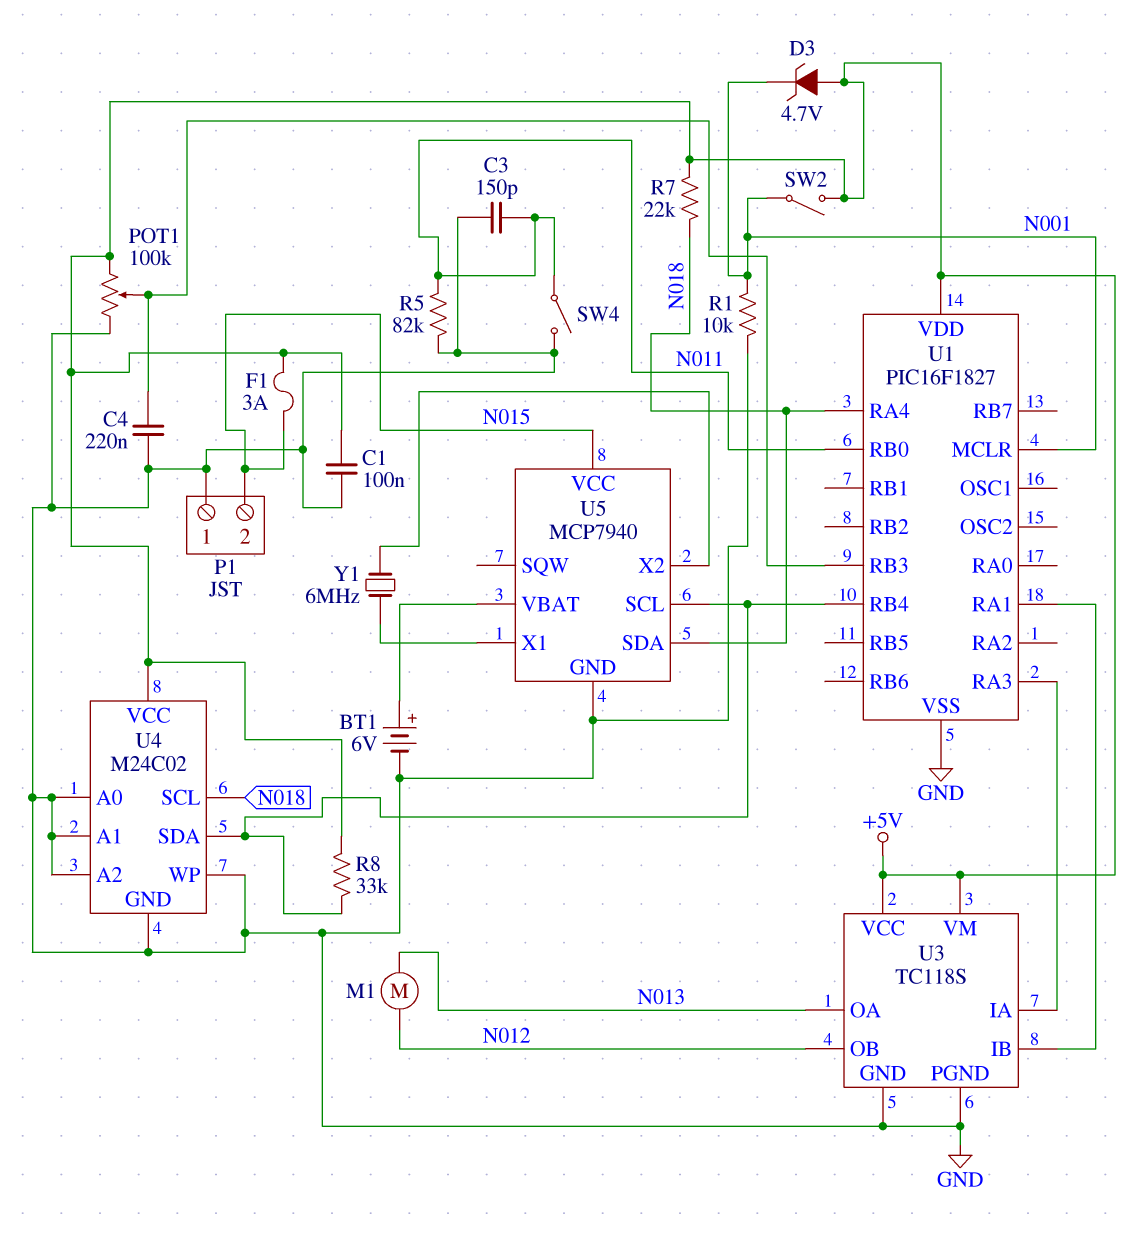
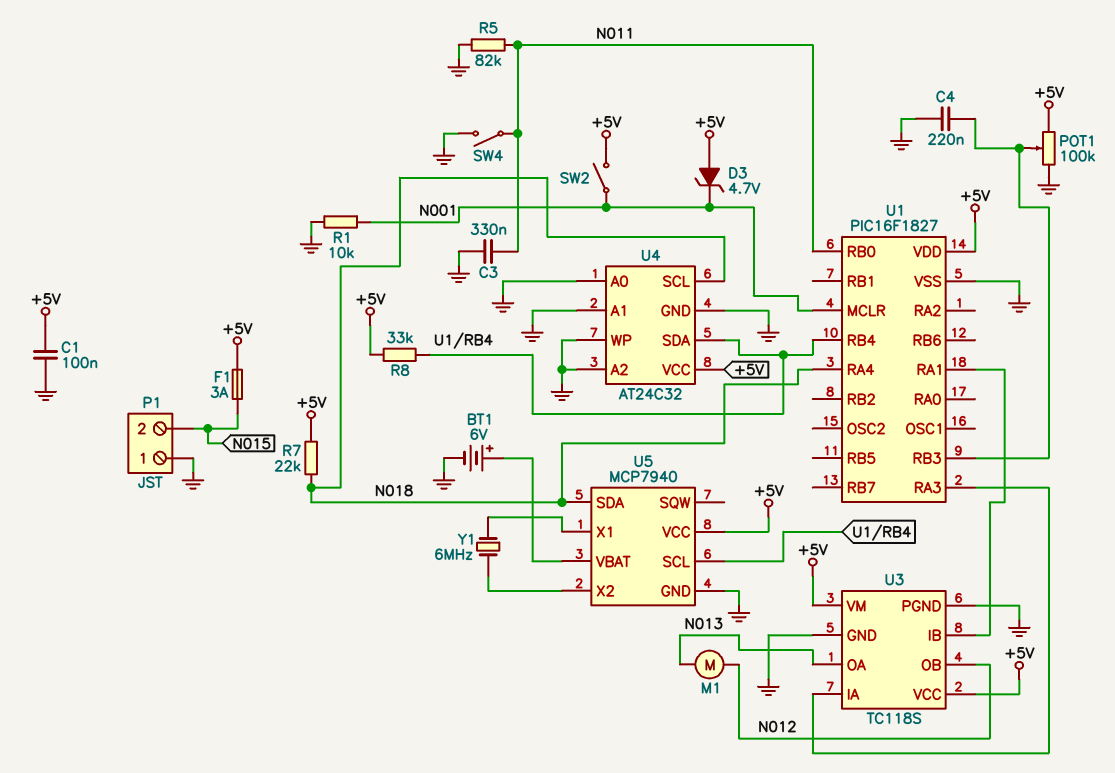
C3: 150pF (GND, N011) -> 330nF (GND, N011)
U4: M24C02 -> AT24C32
U5 pin VCC: N015 -> +5V

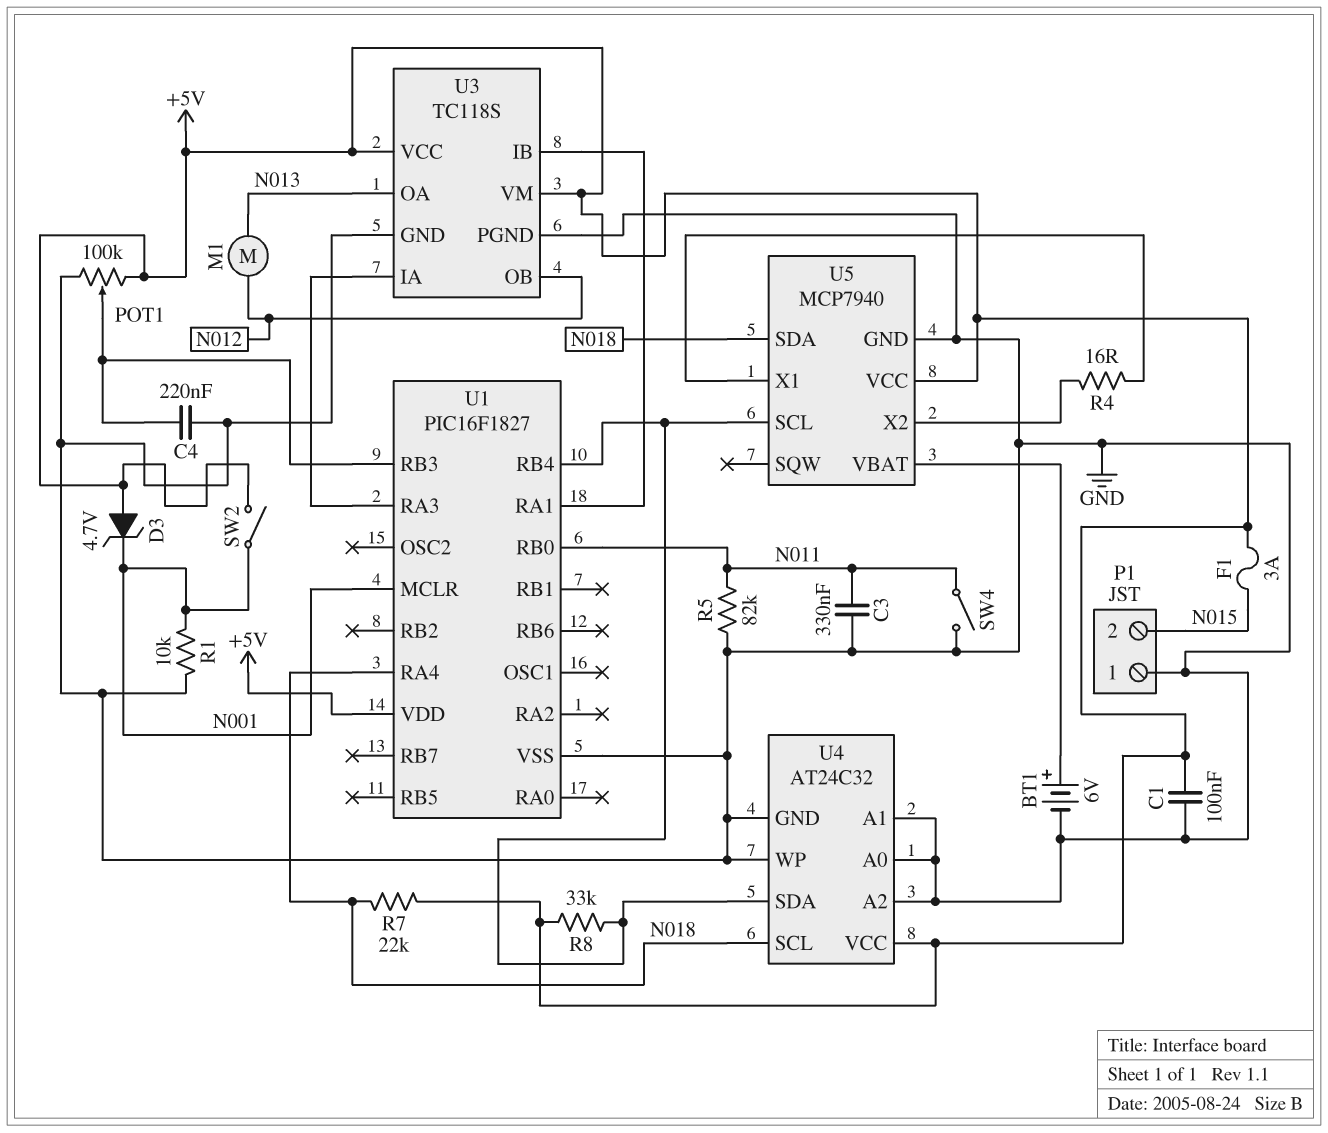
R4: none -> 16 (U5/X1, U5/X2)
Y1: 6MHz (U5/X1, U5/X2) -> none

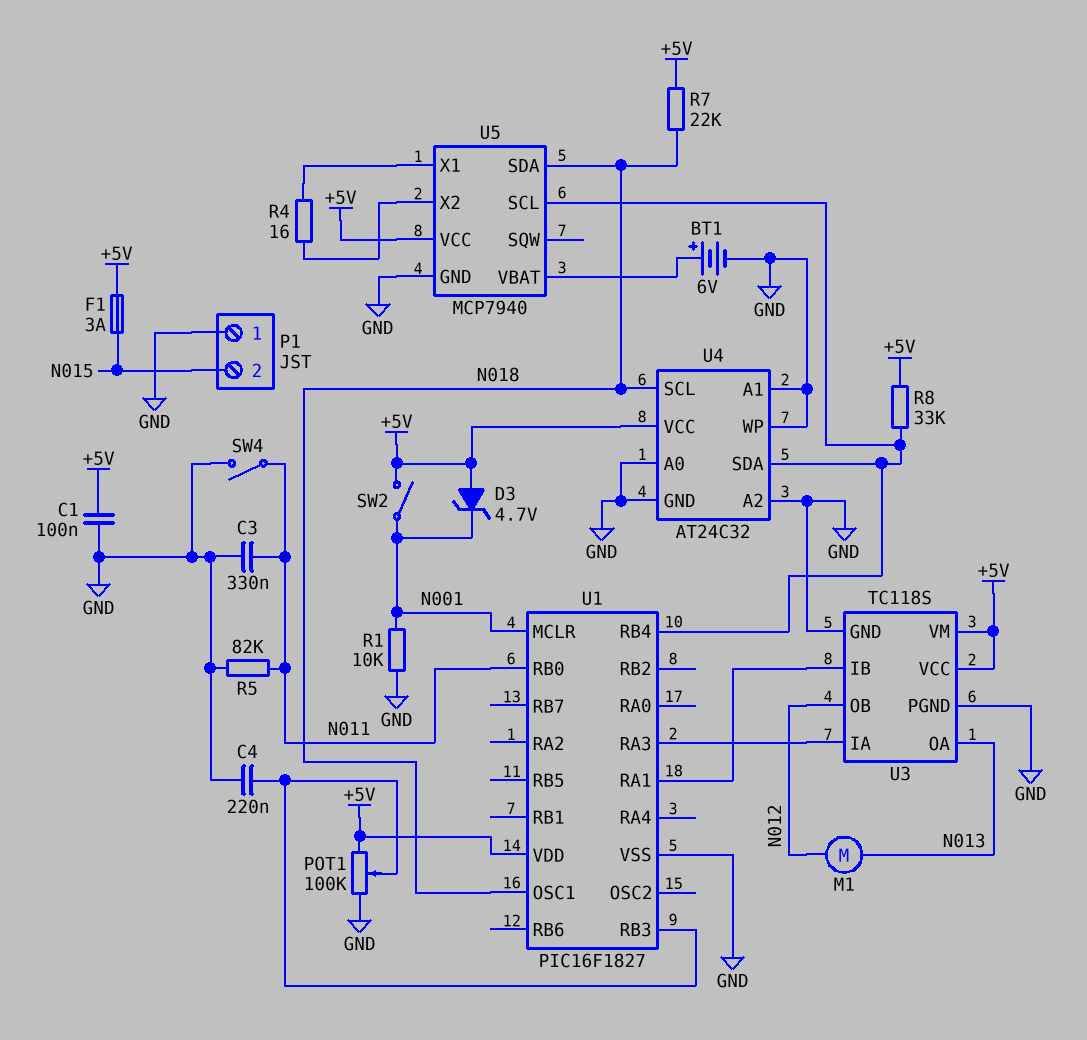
U1 pin OSC1: none -> N018
U1 pin RA4: N018 -> none

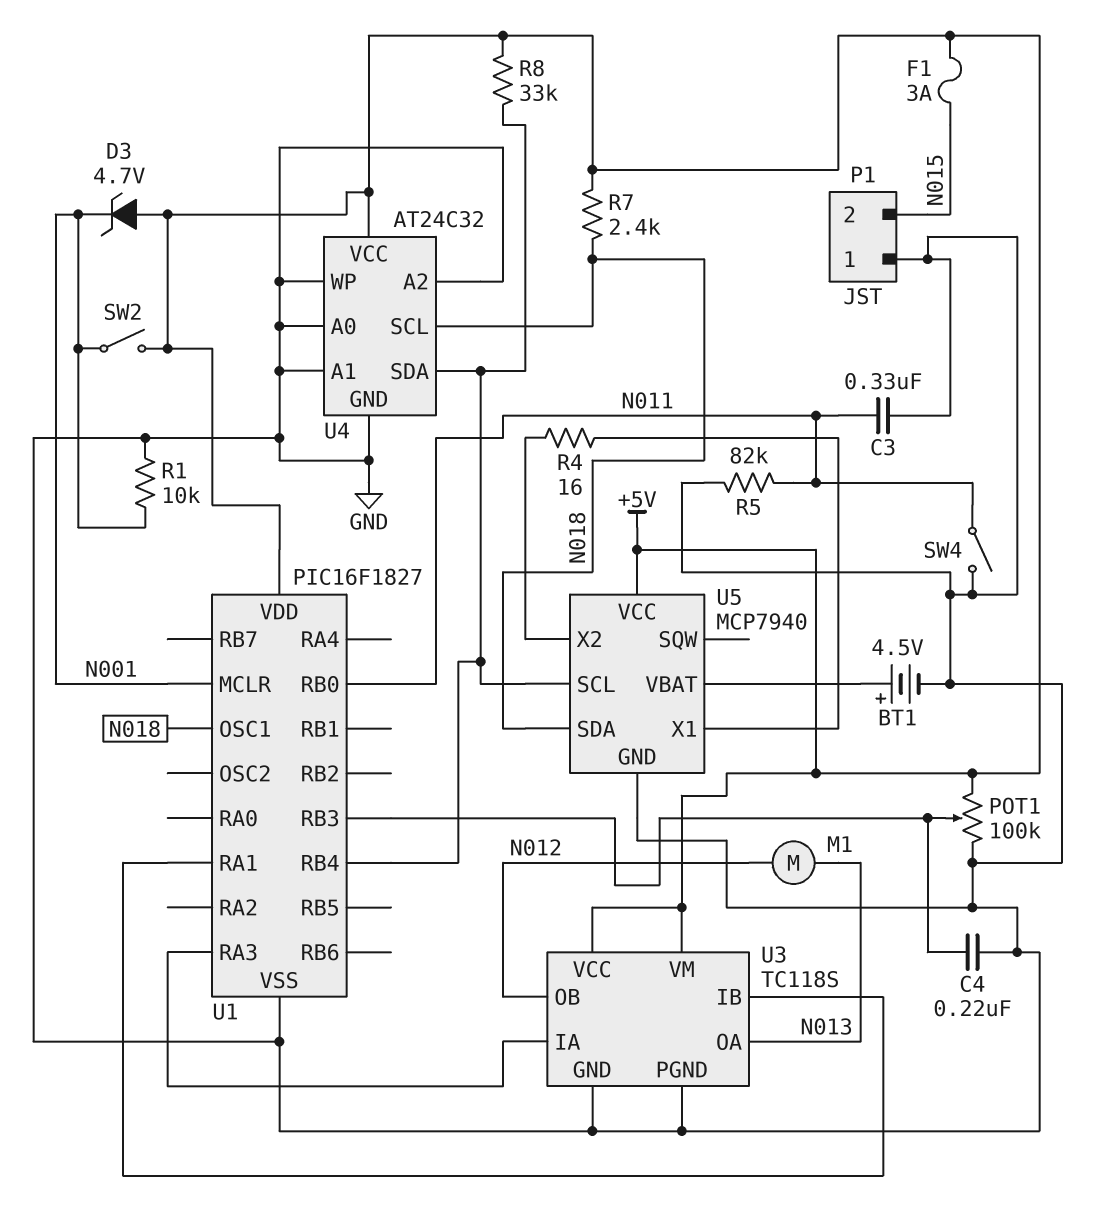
BT1: 6V (plus U5/VBAT, minus GND) -> 4.5V (plus U5/VBAT, minus GND)
C1: 100nF (+5V, GND) -> none
R7: 22k (+5V, N018) -> 2.4k (+5V, N018)

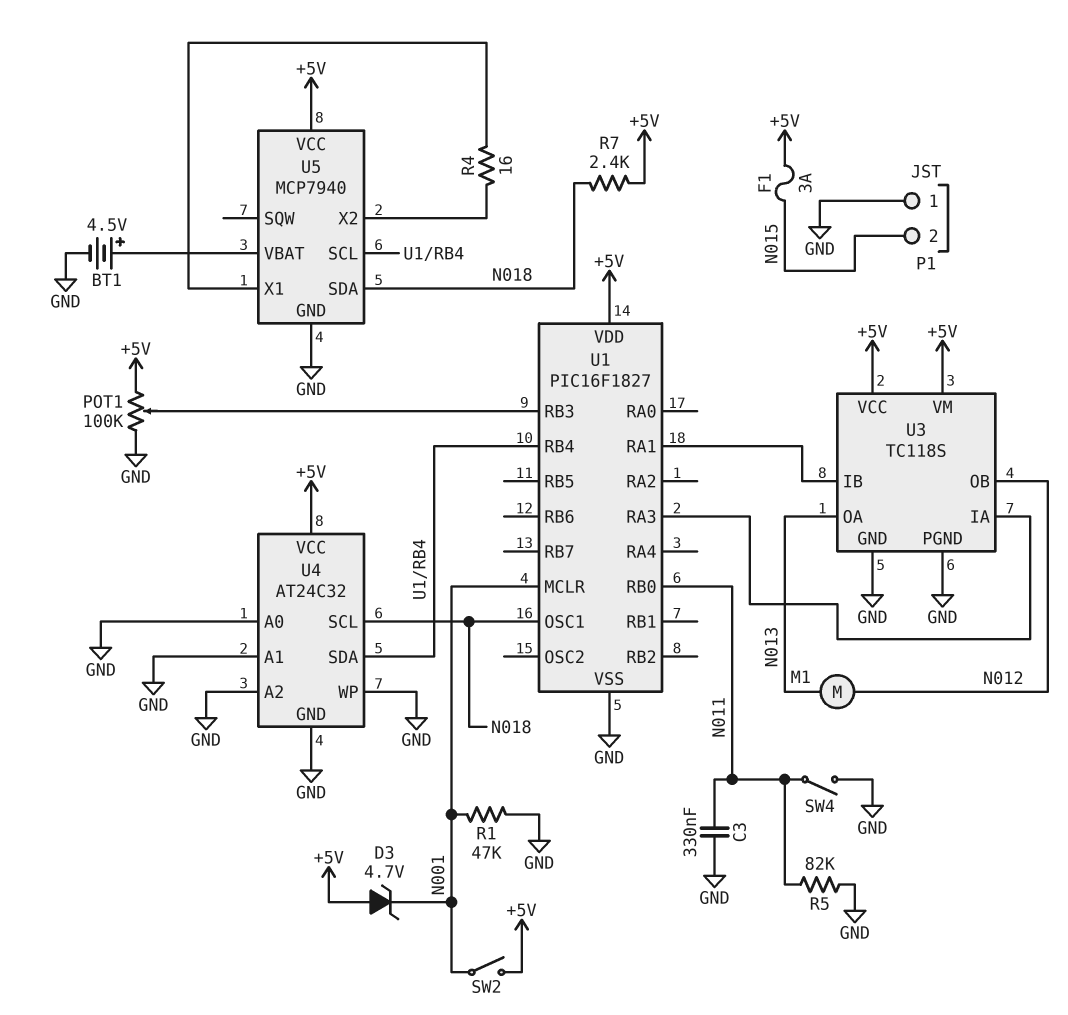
C4: 220nF (GND, U1/RB3) -> none
R1: 10k (GND, N001) -> 47k (GND, N001)
R8: 33k (+5V, U1/RB4) -> none

